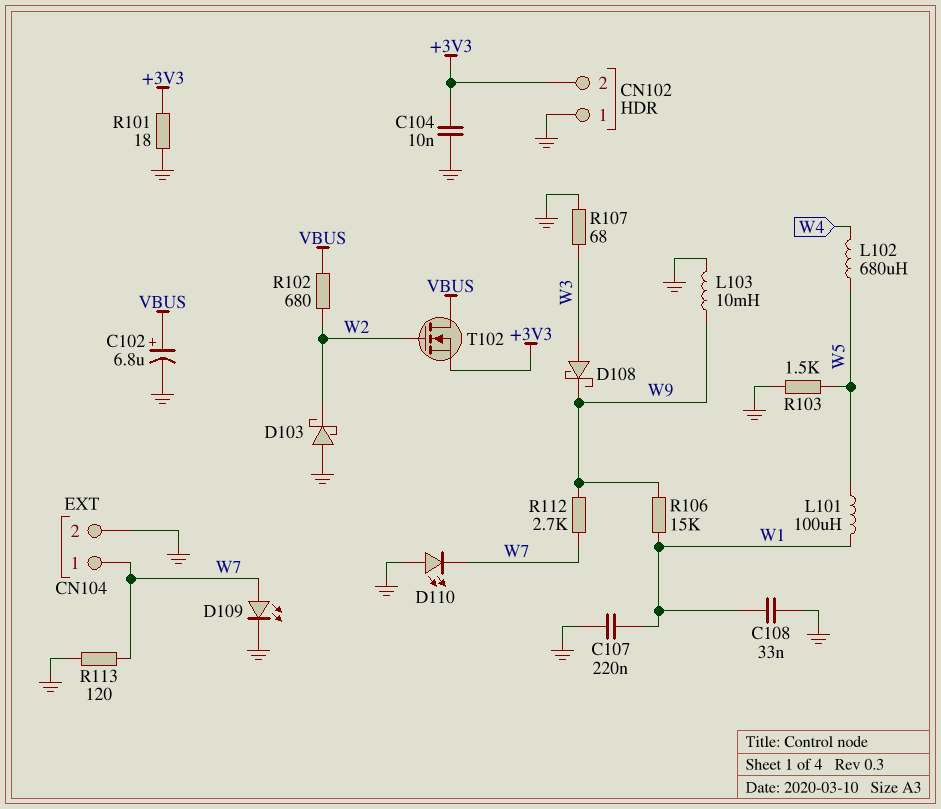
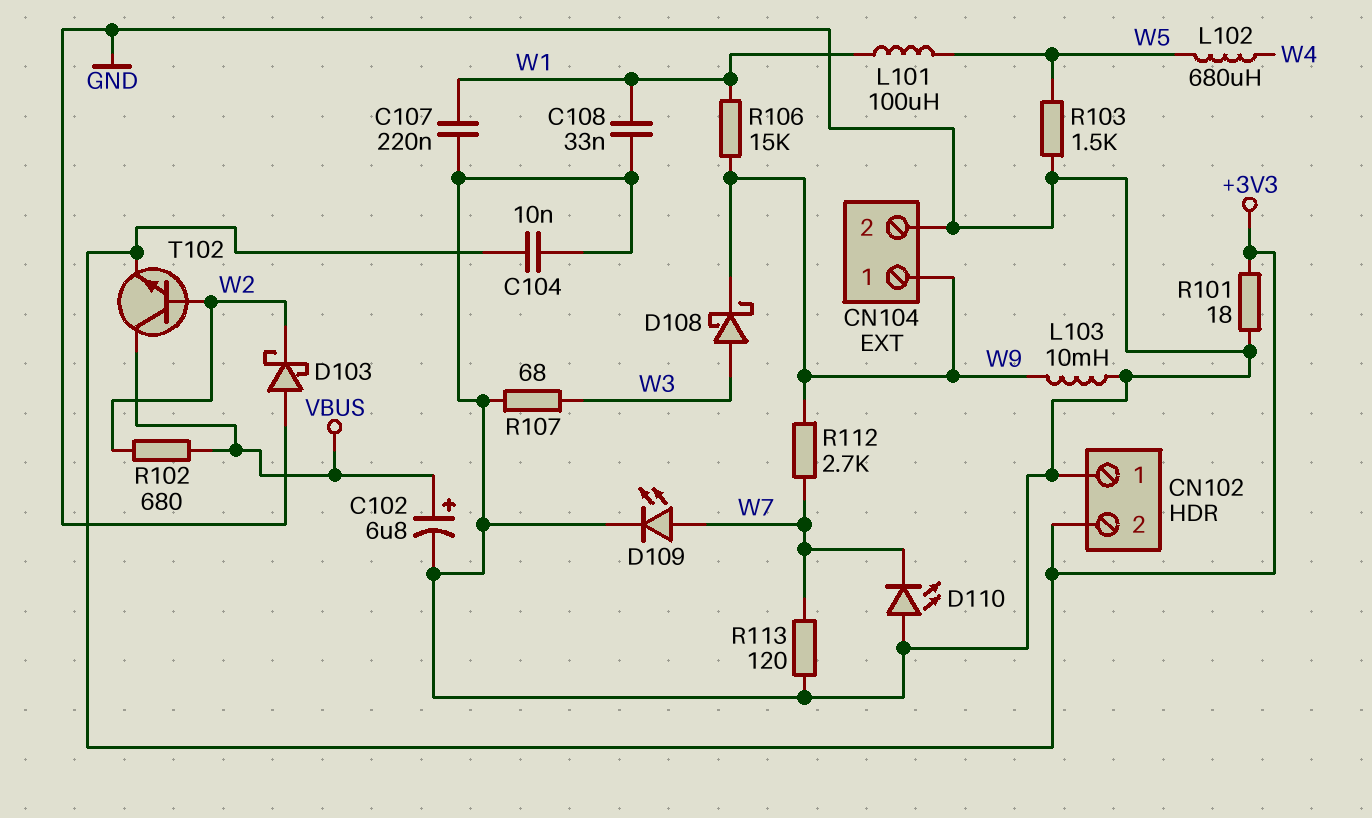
CN104 pin 1: W7 -> W9
T102: NMOS (G W2, D VBUS, S +3V3) -> NPN (B W2, C VBUS, E +3V3)

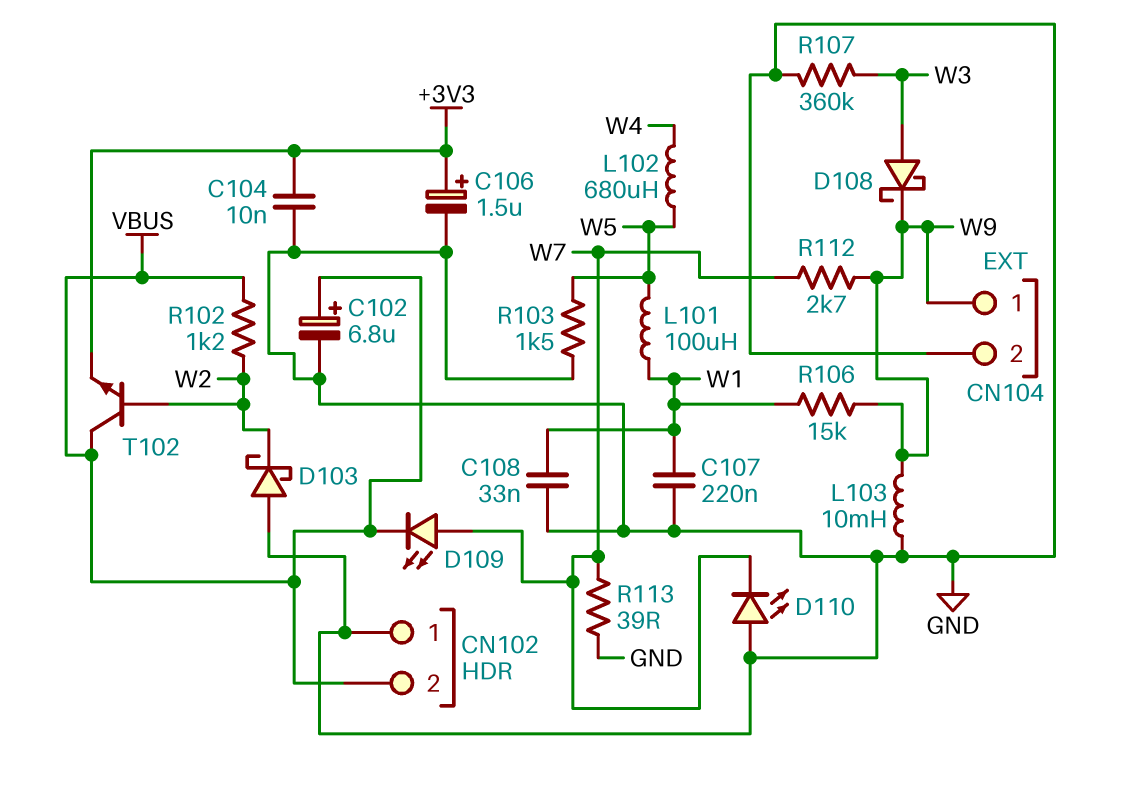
C106: none -> 1.5uF (plus +3V3, minus GND)
CN102 pin 2: +3V3 -> VBUS
D109: LED (A W7, K GND) -> LED (A W7, K VBUS)
R101: 18 (+3V3, GND) -> none
R102: 680 (VBUS, W2) -> 1.2k (VBUS, W2)
R107: 68 (GND, W3) -> 360k (GND, W3)
R113: 120 (GND, W7) -> 39 (GND, W7)

